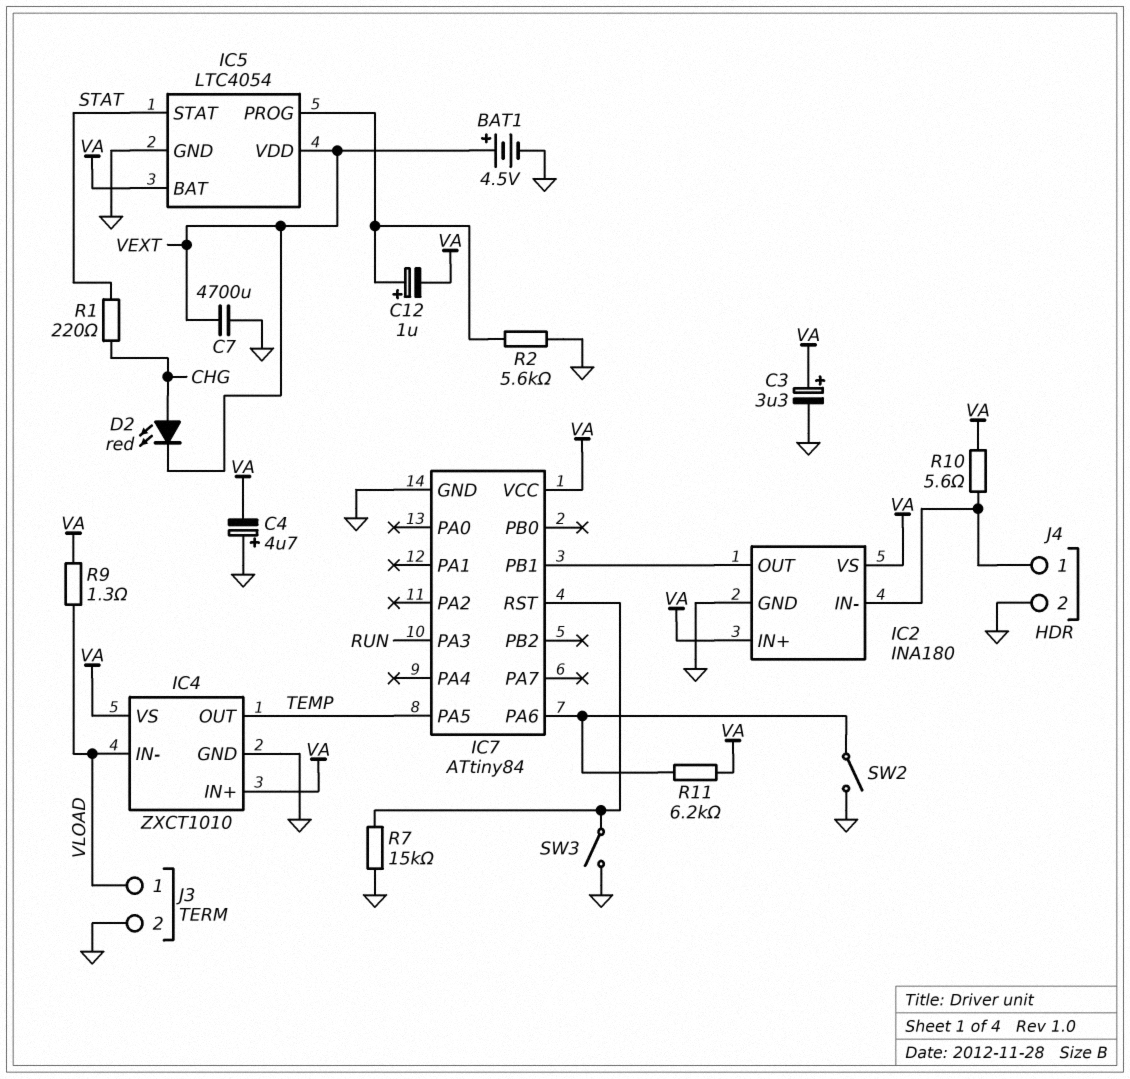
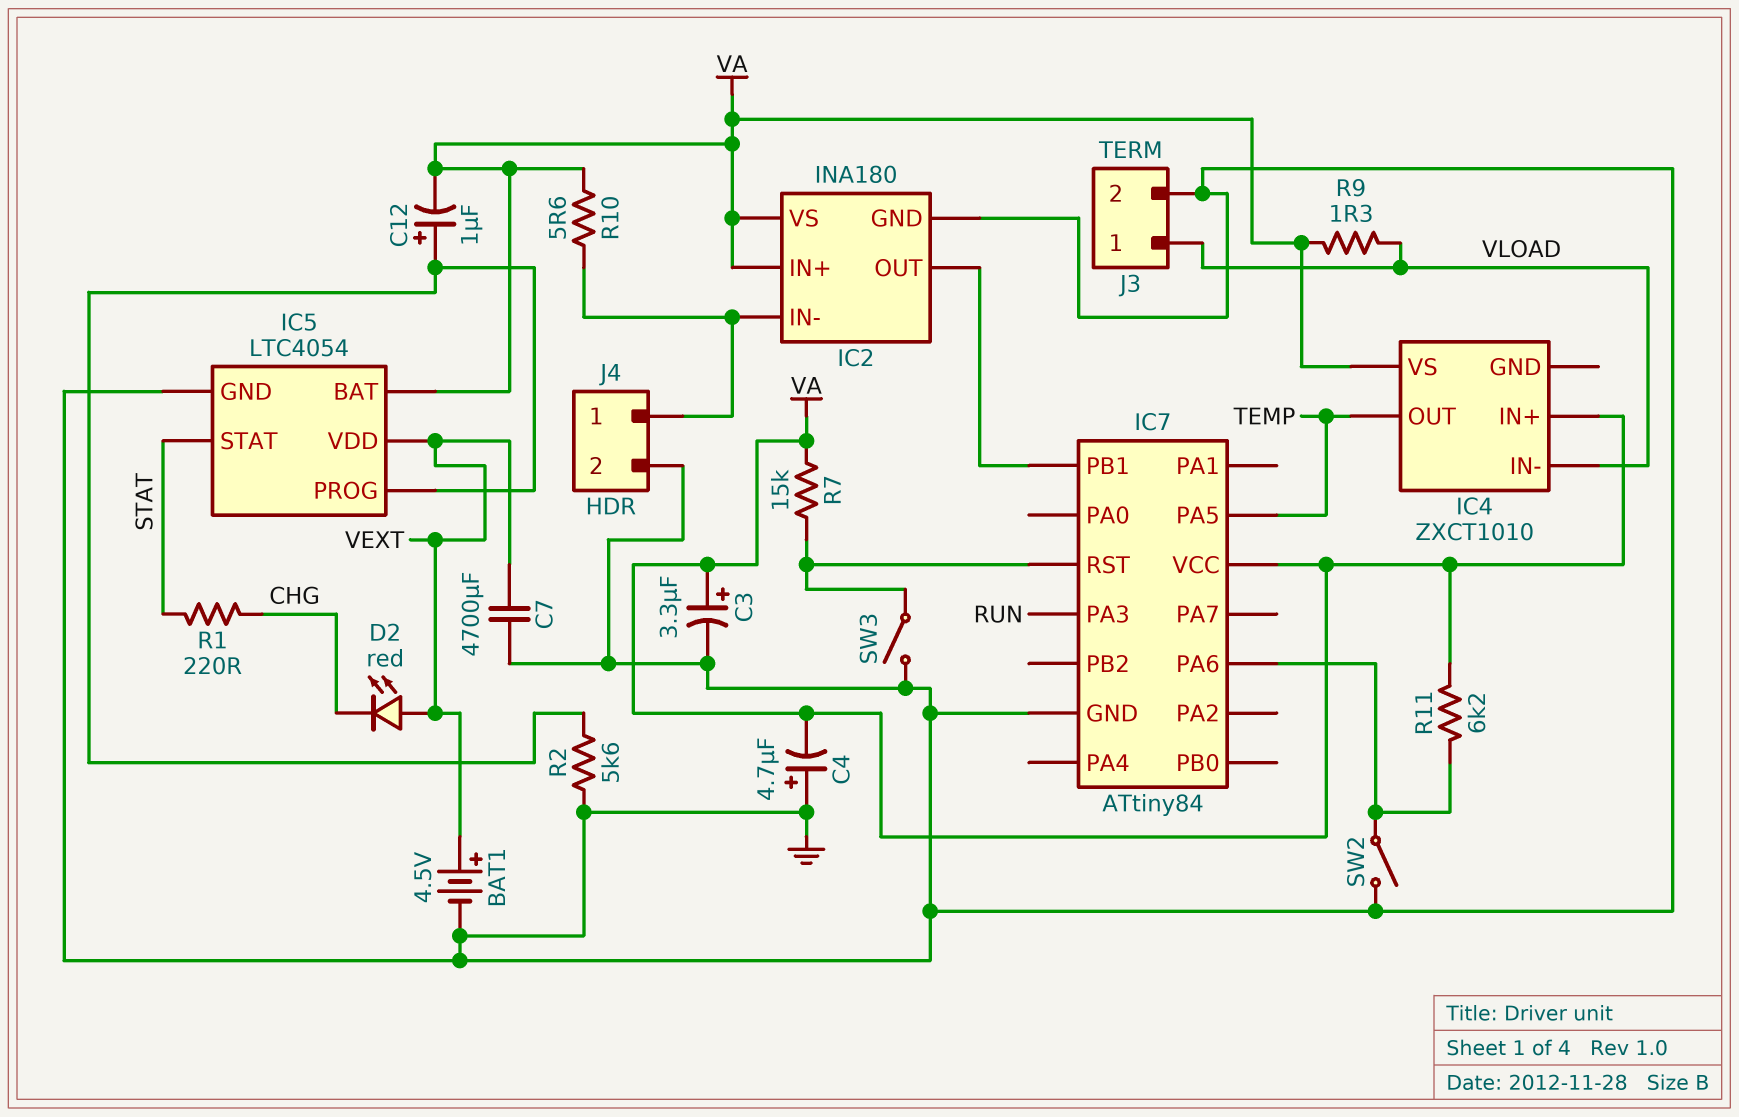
D2: LED red (A CHG, K VEXT) -> LED red (A VEXT, K CHG)
IC4 pin GND: GND -> none
R7: 15k (GND, IC7/RST) -> 15k (IC7/RST, VA)

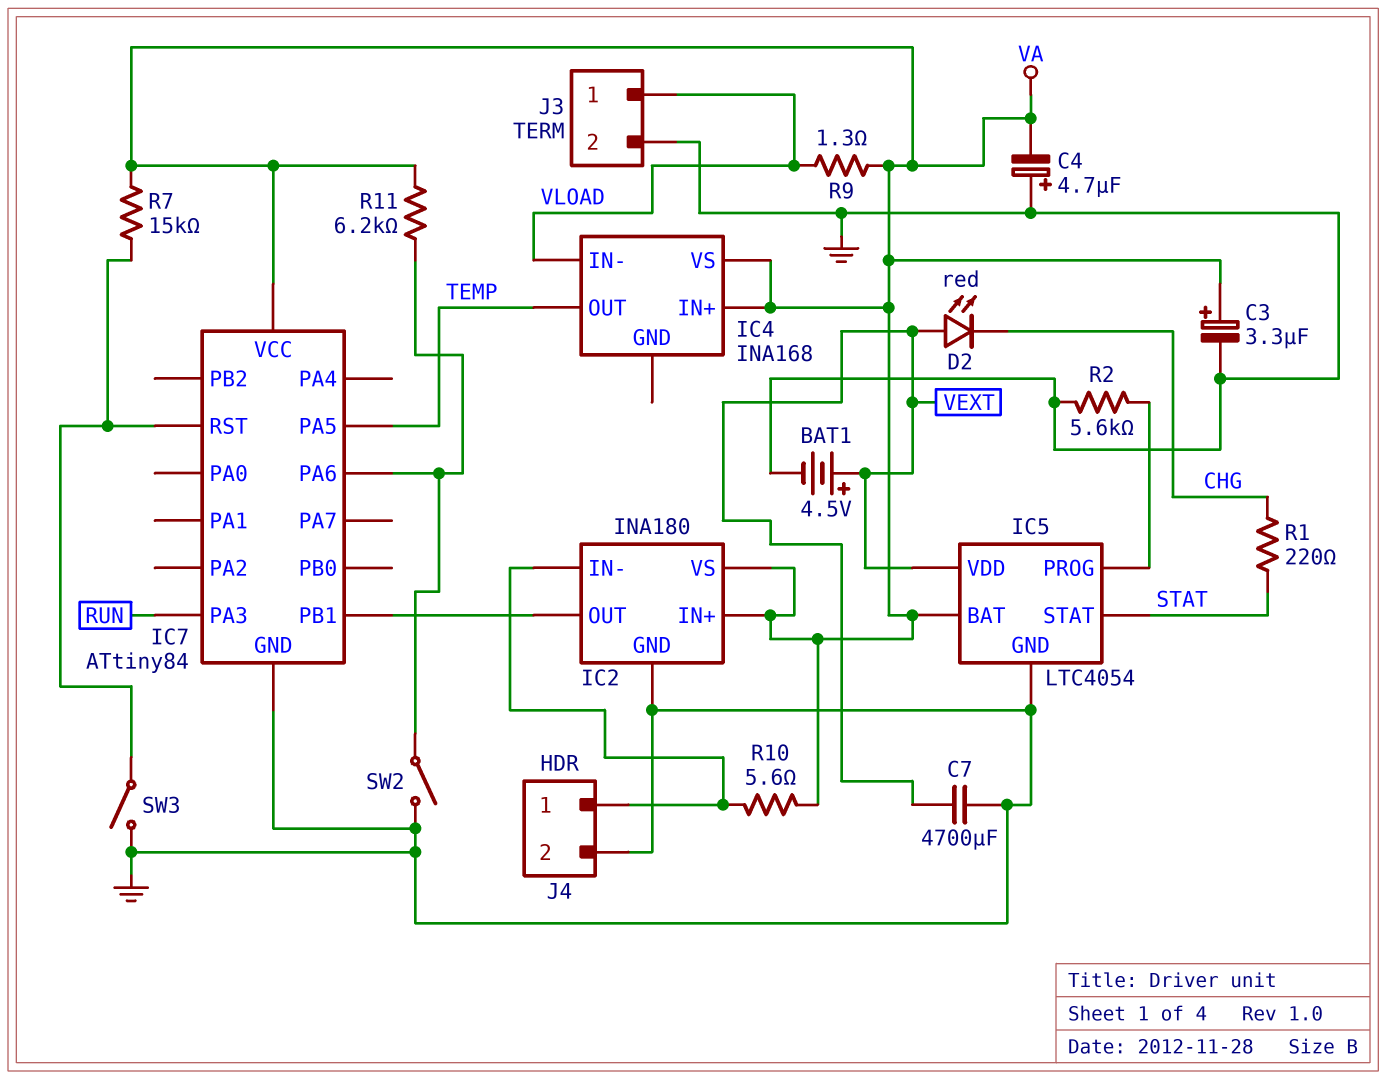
C12: 1uF (plus IC5/PROG, minus VA) -> none
IC4: ZXCT1010 -> INA168

